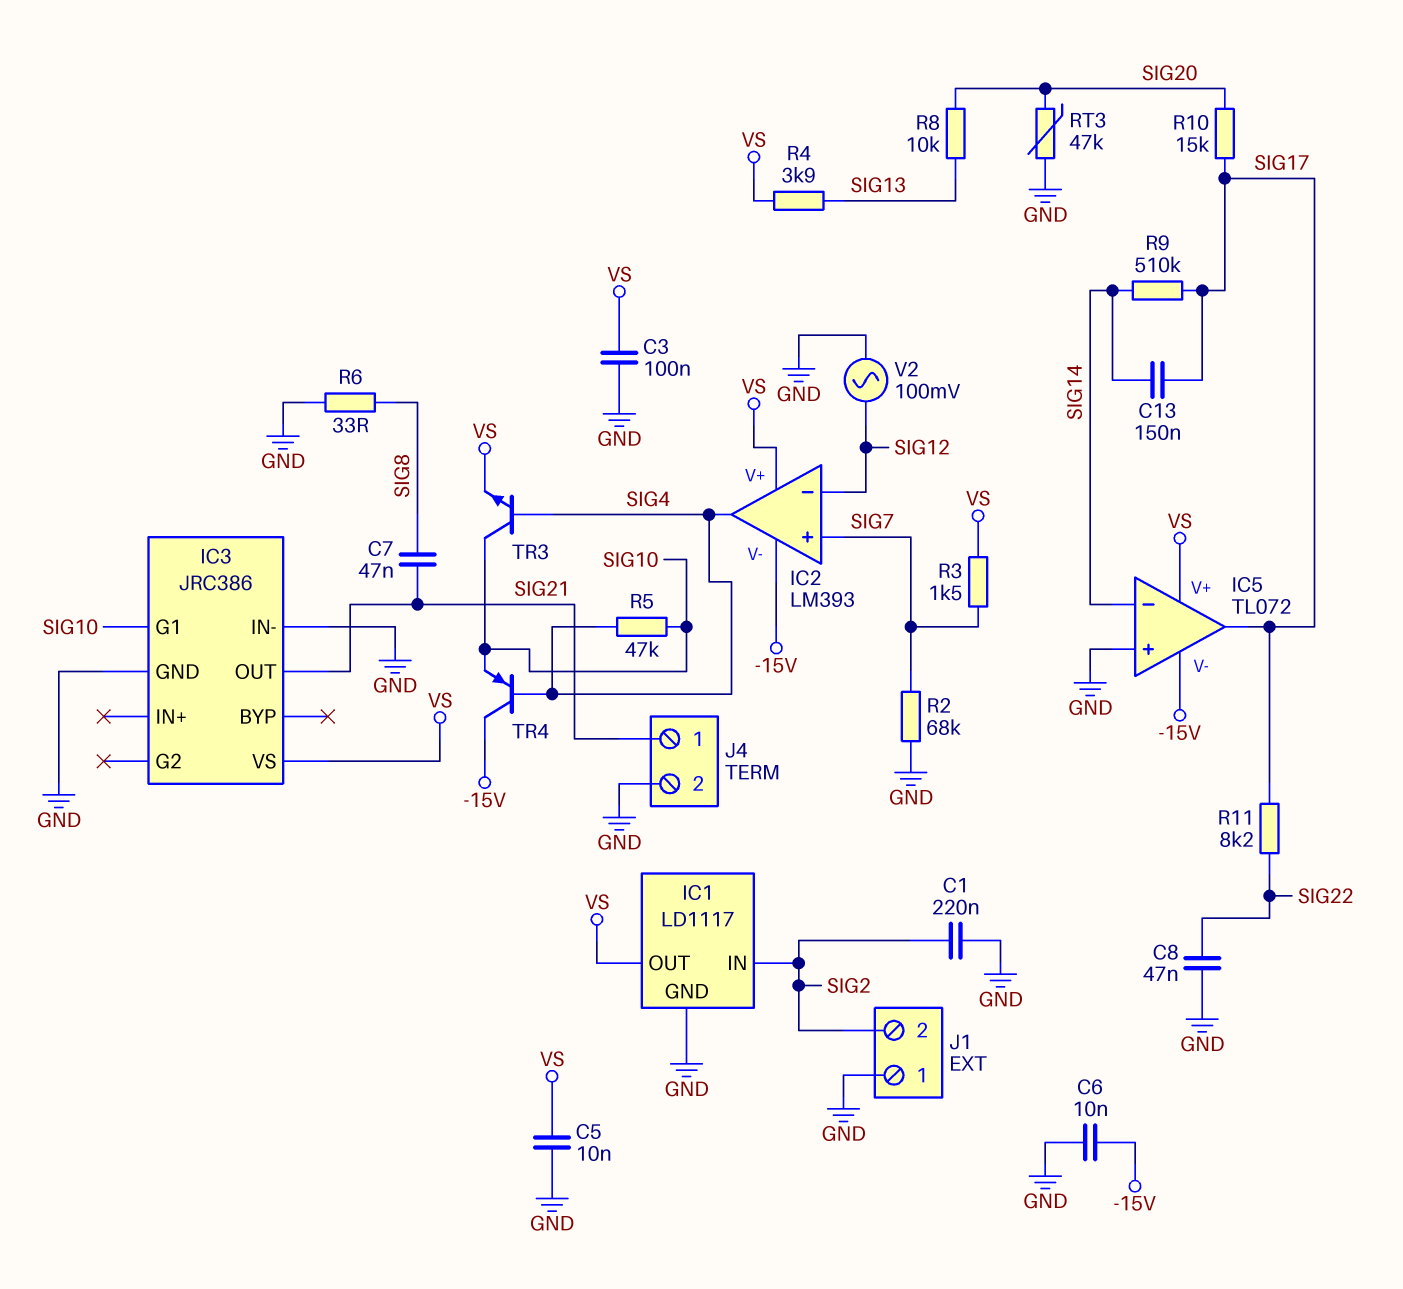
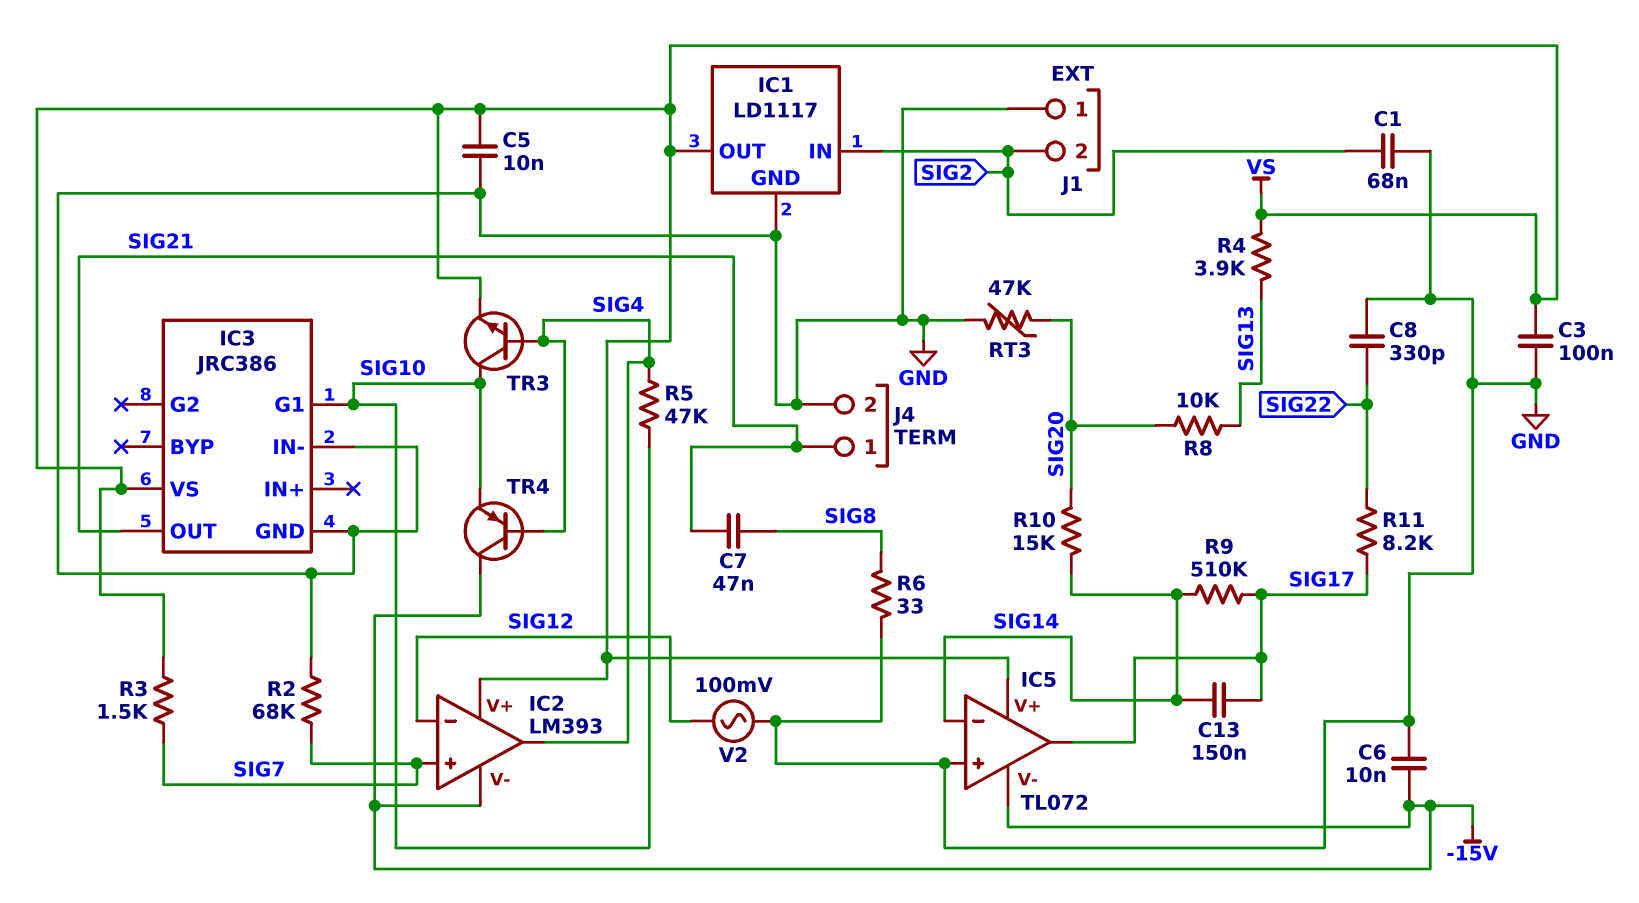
C1: 220nF (GND, SIG2) -> 68nF (GND, SIG2)
C8: 47nF (GND, SIG22) -> 330pF (GND, SIG22)
R10: 15k (SIG17, SIG20) -> 15k (SIG14, SIG20)

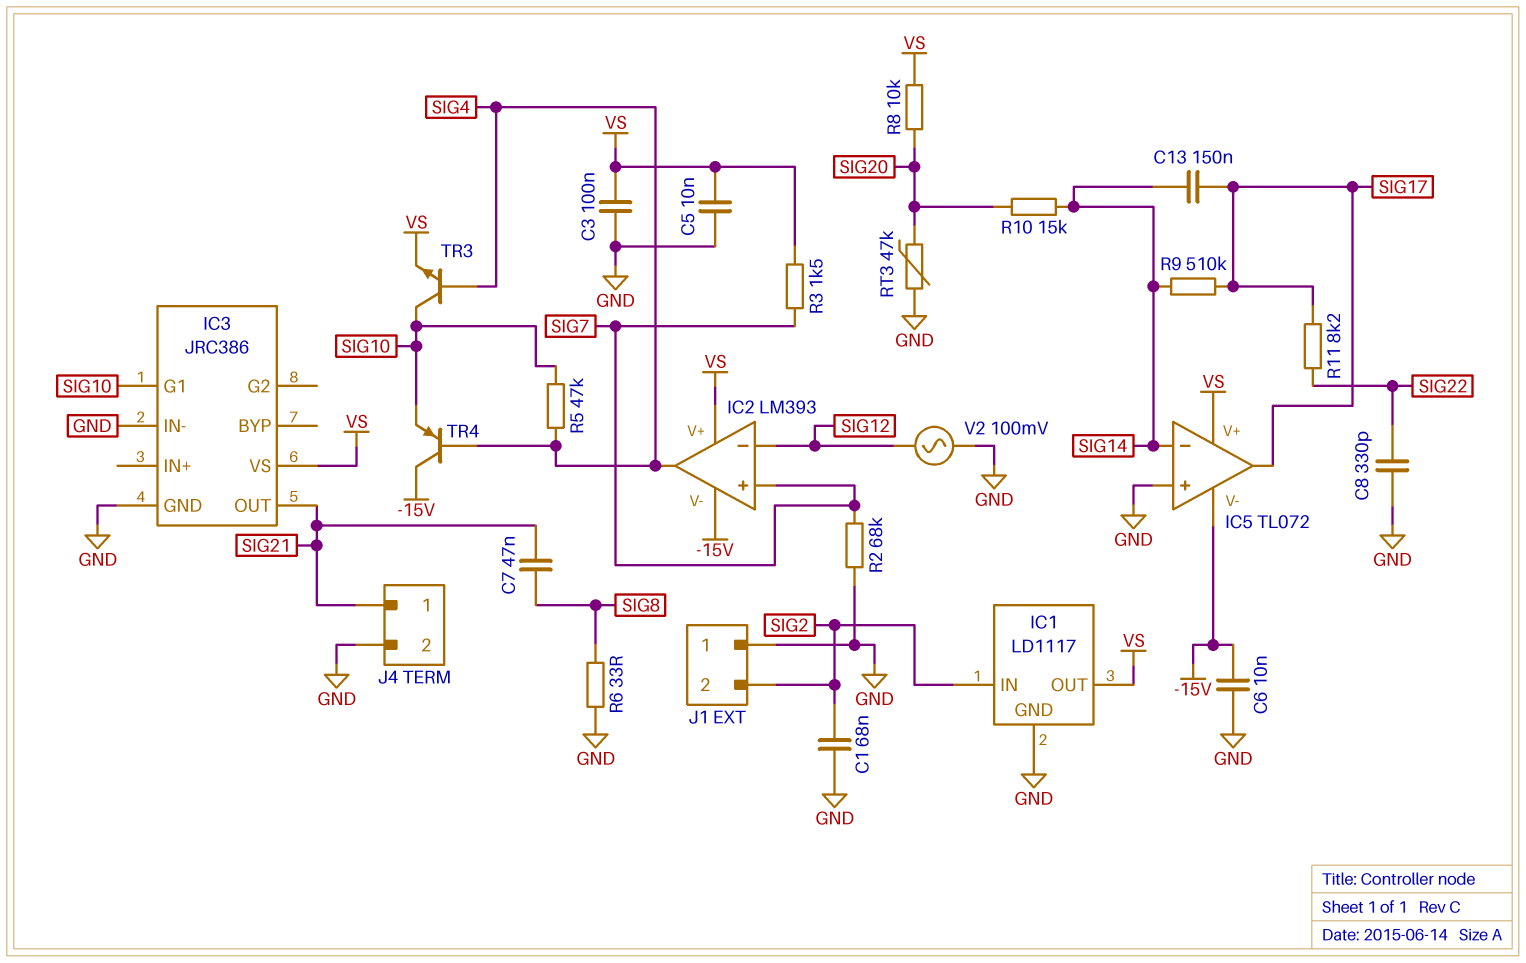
R4: 3.9k (SIG13, VS) -> none
R8: 10k (SIG13, SIG20) -> 10k (SIG20, VS)

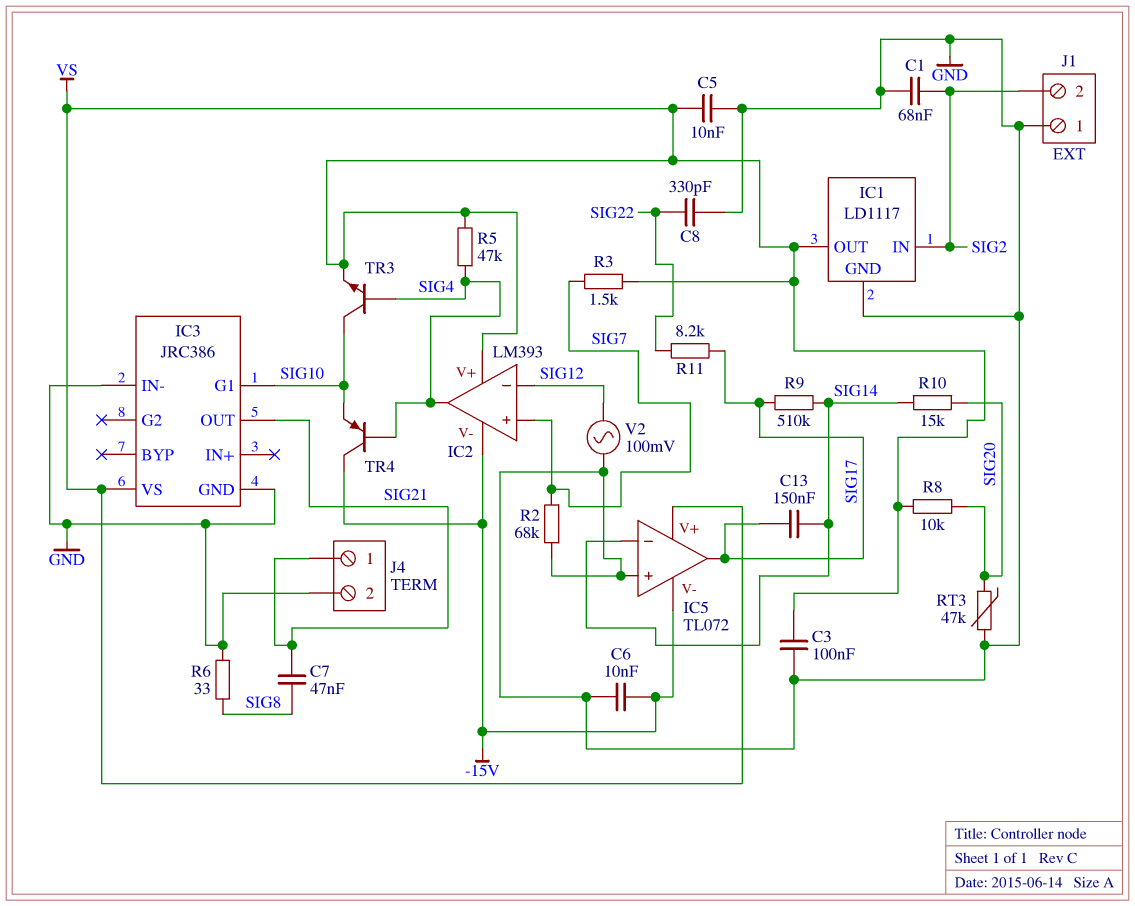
R5: 47k (SIG4, SIG10) -> 47k (SIG4, VS)

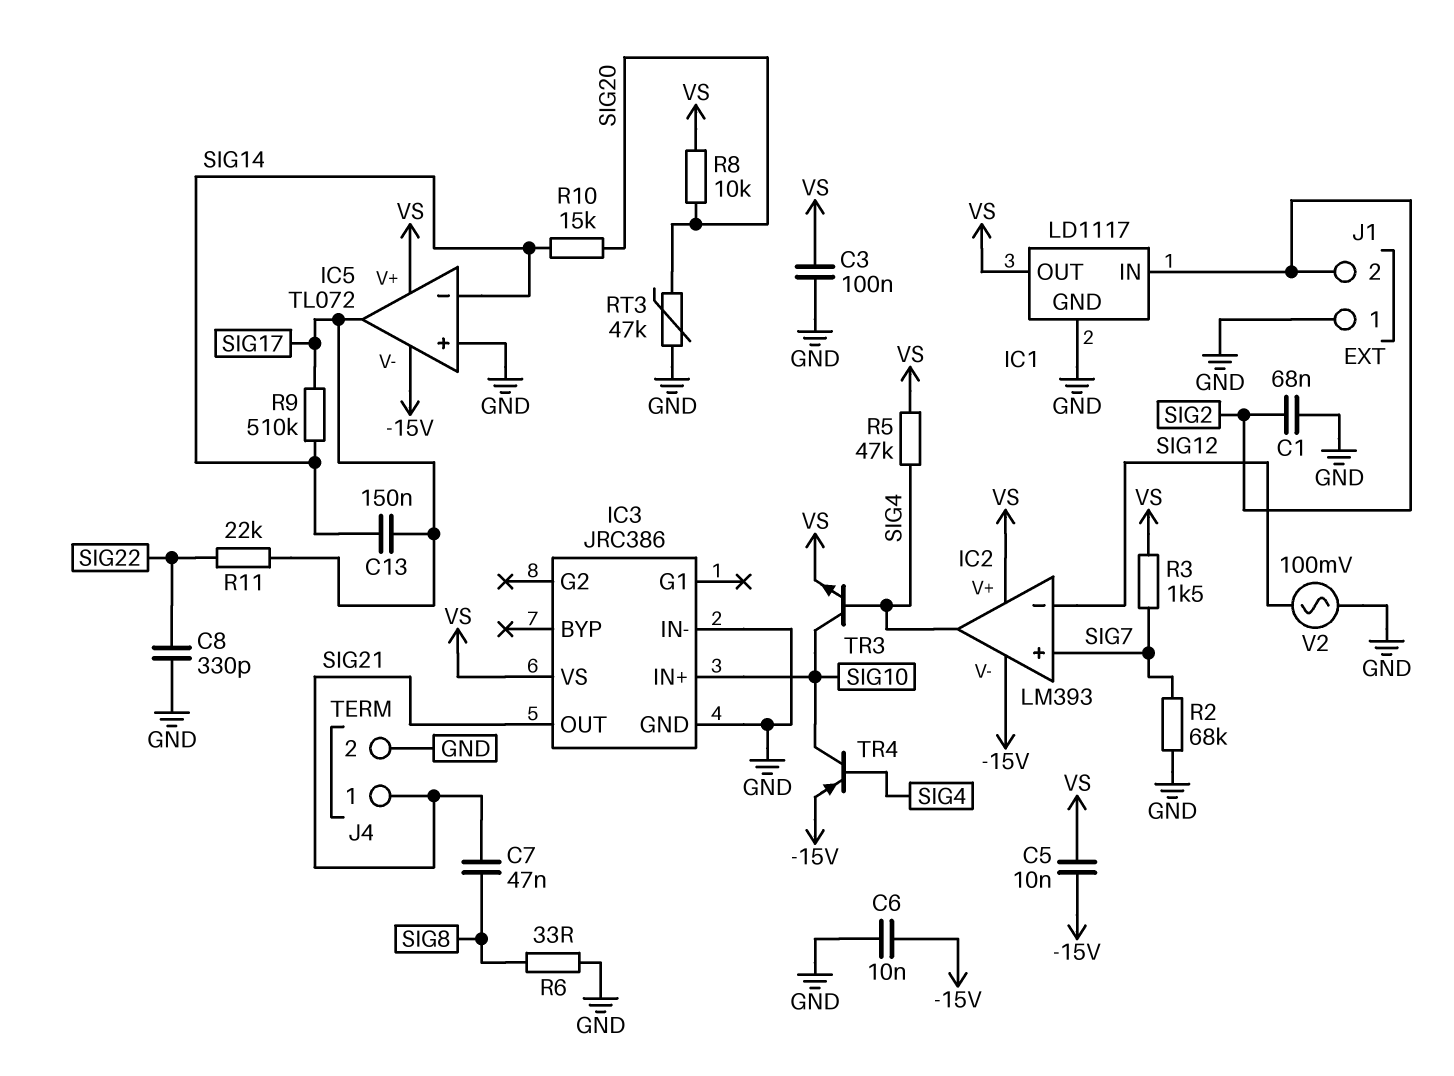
C5: 10nF (GND, VS) -> 10nF (-15V, VS)
IC3 pin G1: SIG10 -> none
IC3 pin IN+: none -> SIG10
R11: 8.2k (SIG17, SIG22) -> 22k (SIG17, SIG22)
TR4: PNP (B SIG4, C -15V, E SIG10) -> PNP (B SIG4, C SIG10, E -15V)

